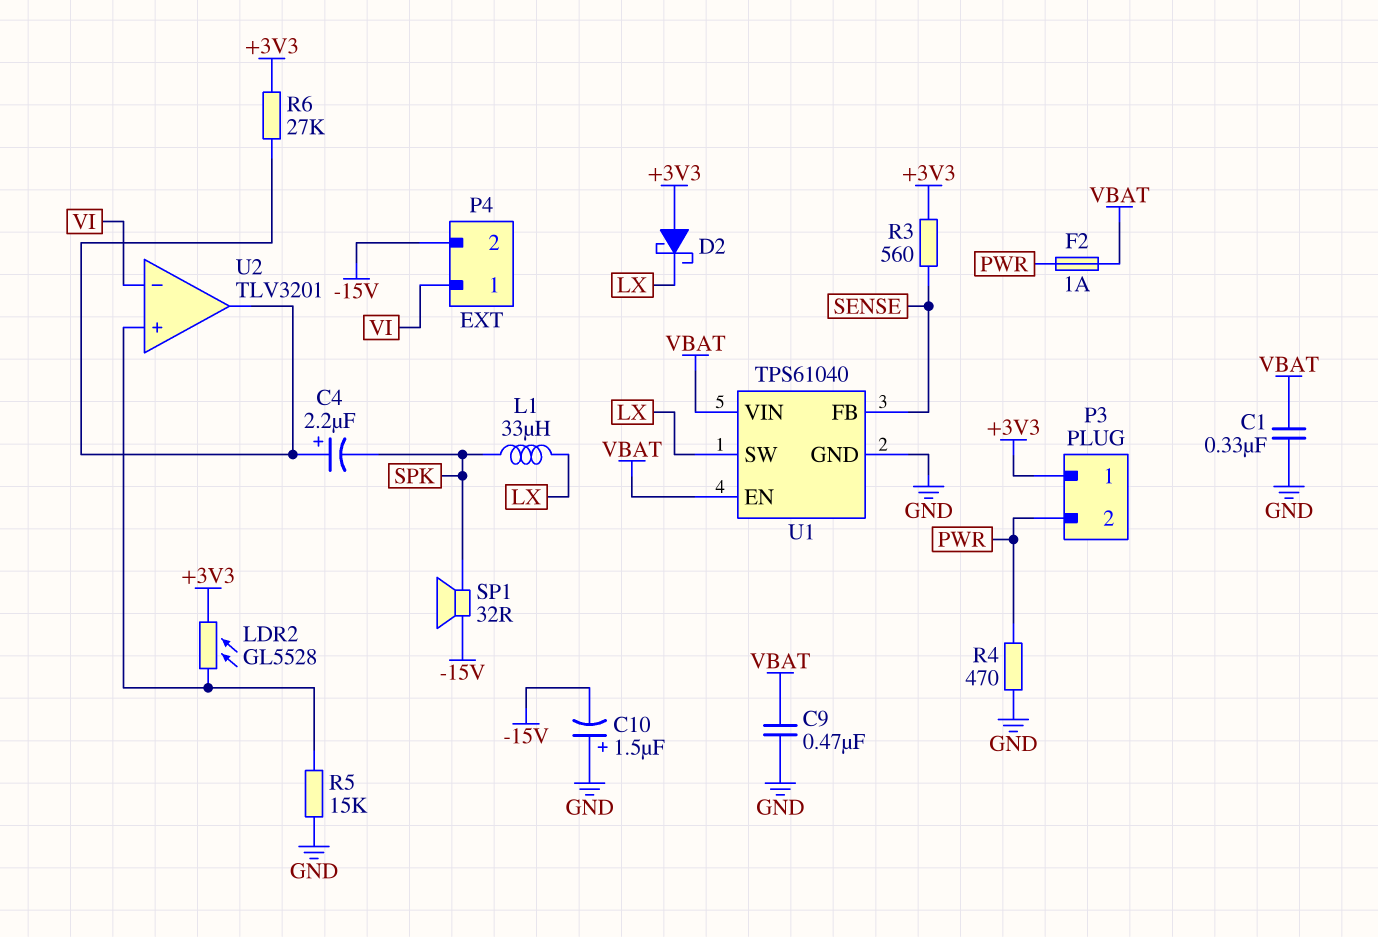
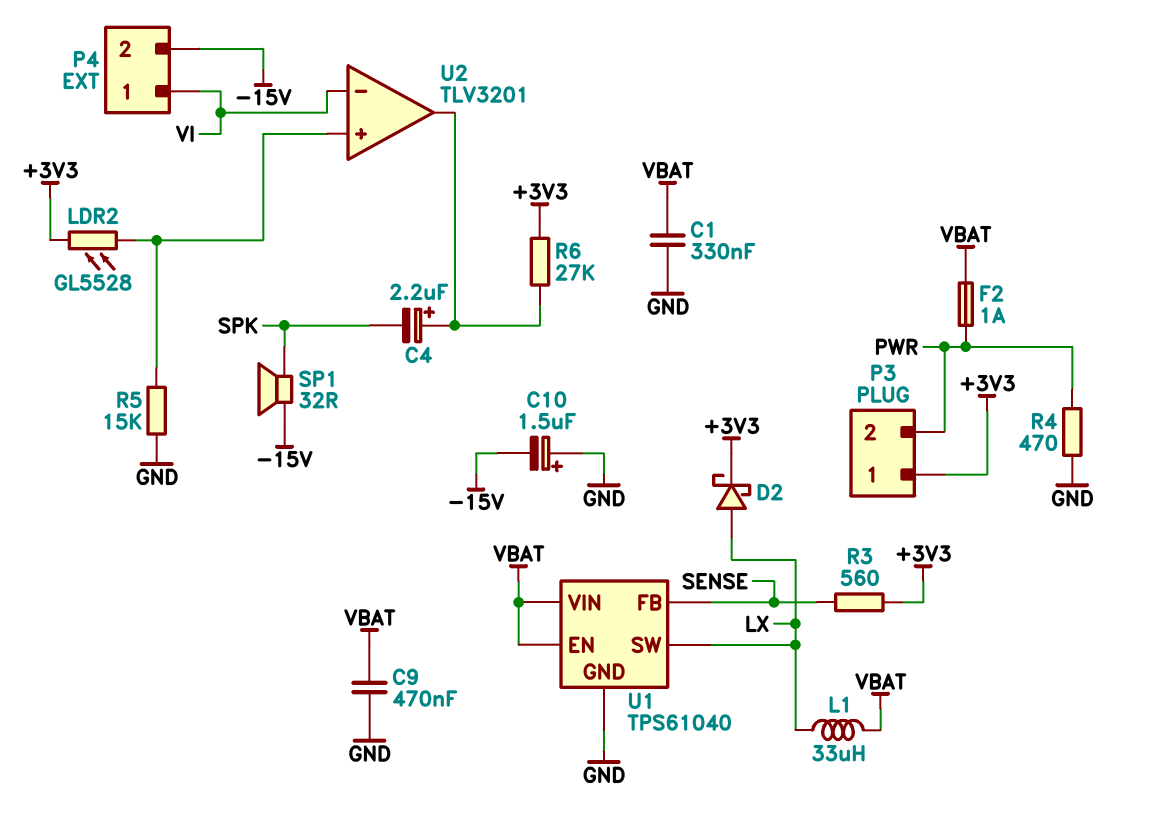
D2: schottky (A +3V3, K LX) -> schottky (A LX, K +3V3)
L1: 33uH (LX, SPK) -> 33uH (LX, VBAT)

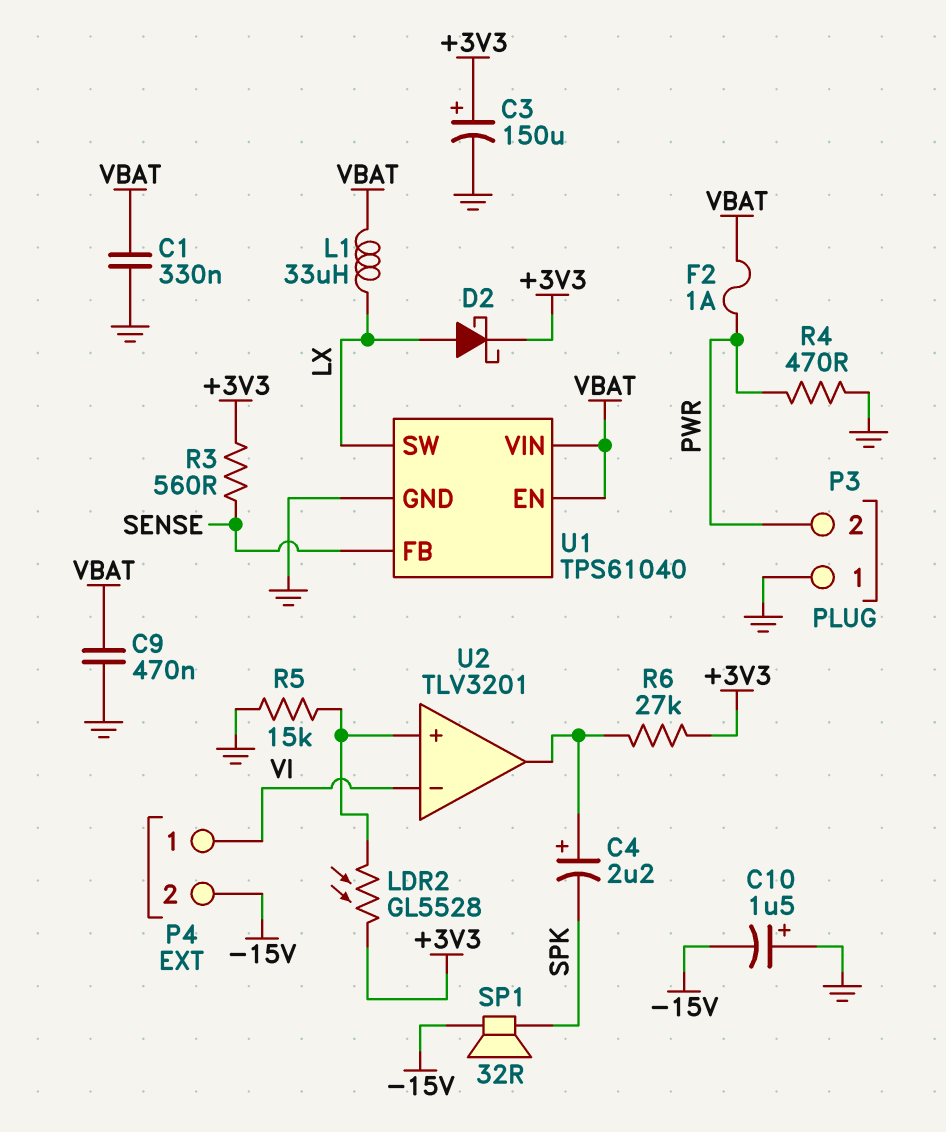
C3: none -> 150uF (plus +3V3, minus GND)
P3 pin 1: +3V3 -> GND

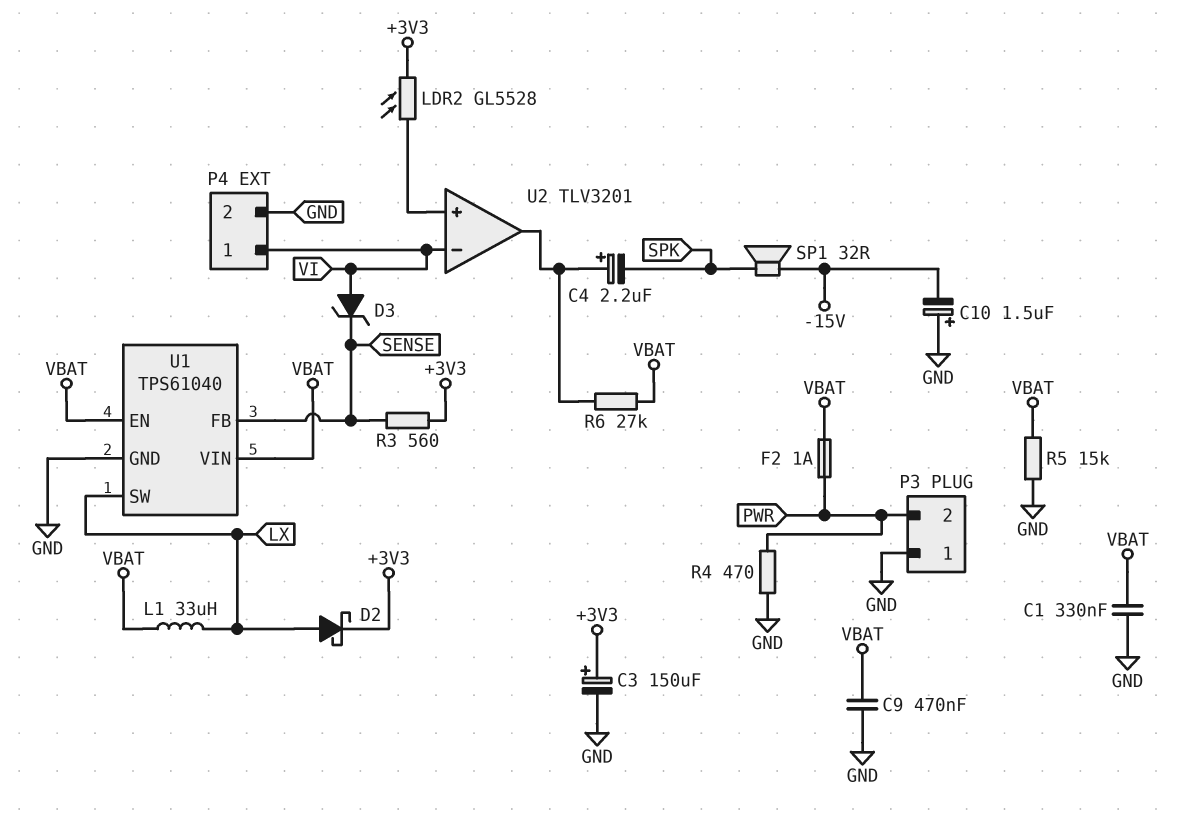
D3: none -> zener (A VI, K SENSE)
P4 pin 2: -15V -> GND
R5: 15k (GND, U2/in+) -> 15k (GND, VBAT)
R6: 27k (+3V3, U2/out) -> 27k (U2/out, VBAT)

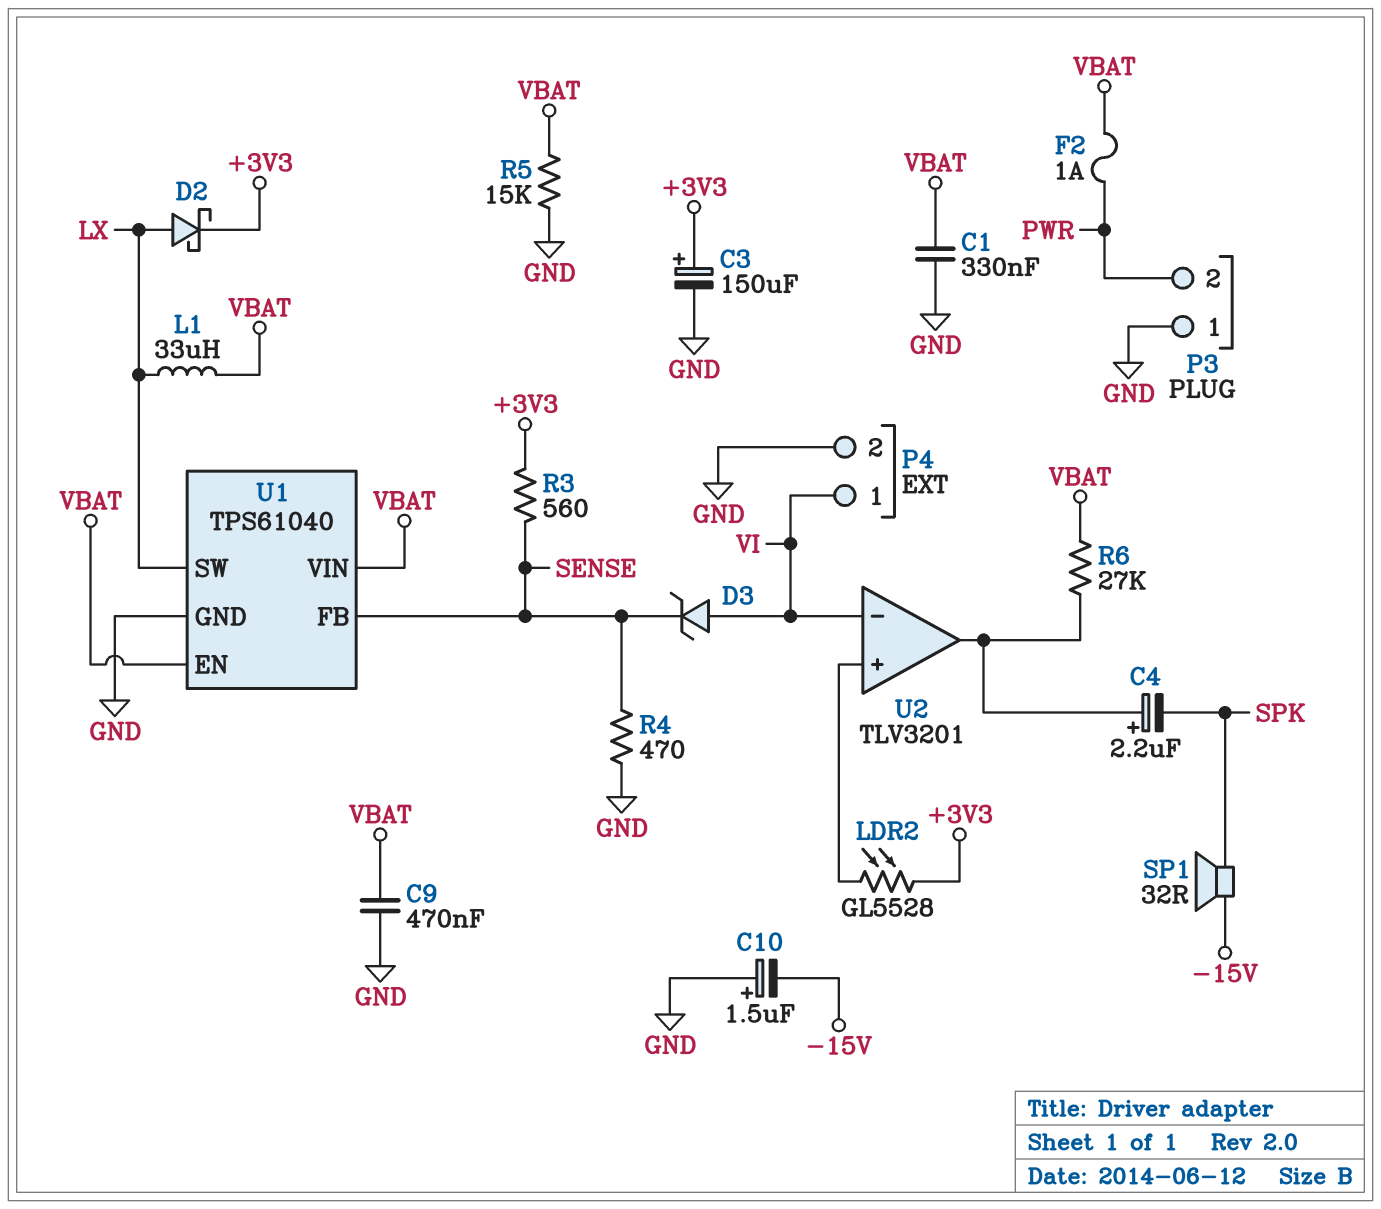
R4: 470 (GND, PWR) -> 470 (GND, SENSE)

